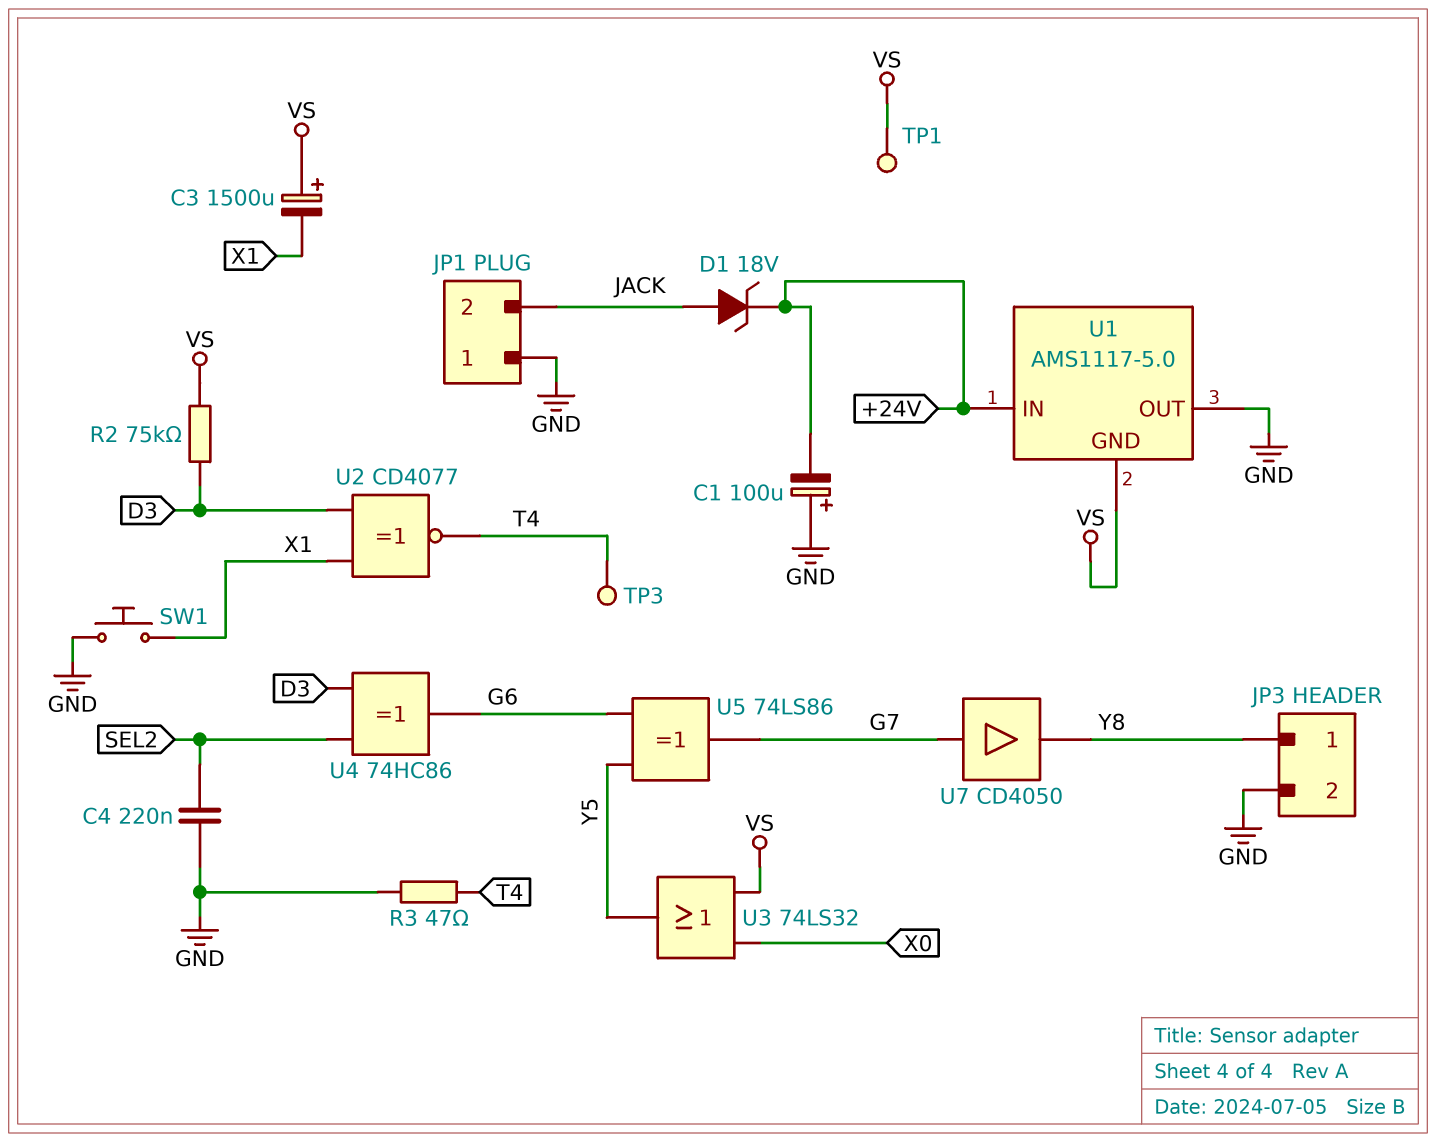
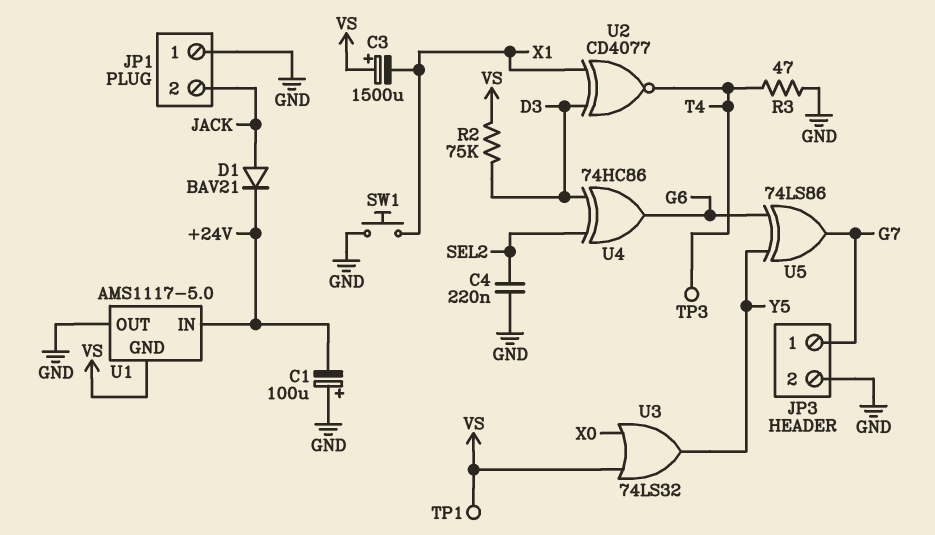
D1: zener 18V (A JACK, K +24V) -> diode BAV21 (A JACK, K +24V)
JP3 pin 1: Y8 -> G7
U7: buffer CD4050 (in G7, out Y8) -> none

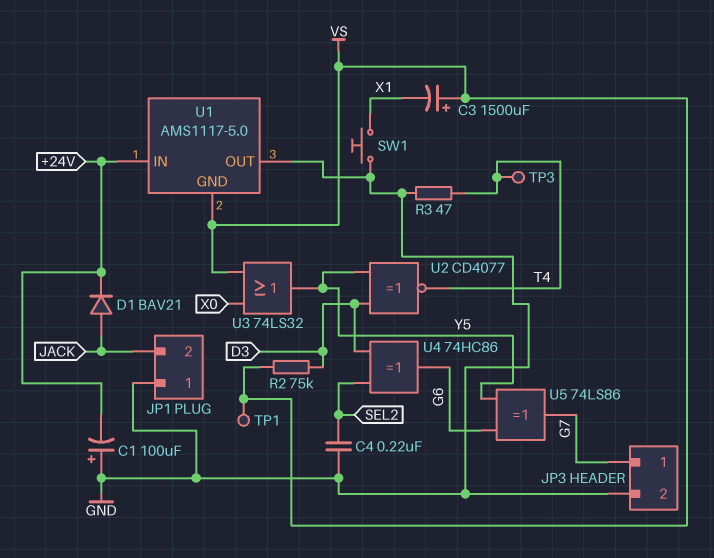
U2: XNOR CD4077 (in D3, in X1, out T4) -> XNOR CD4077 (in D3, in Y5, out T4)

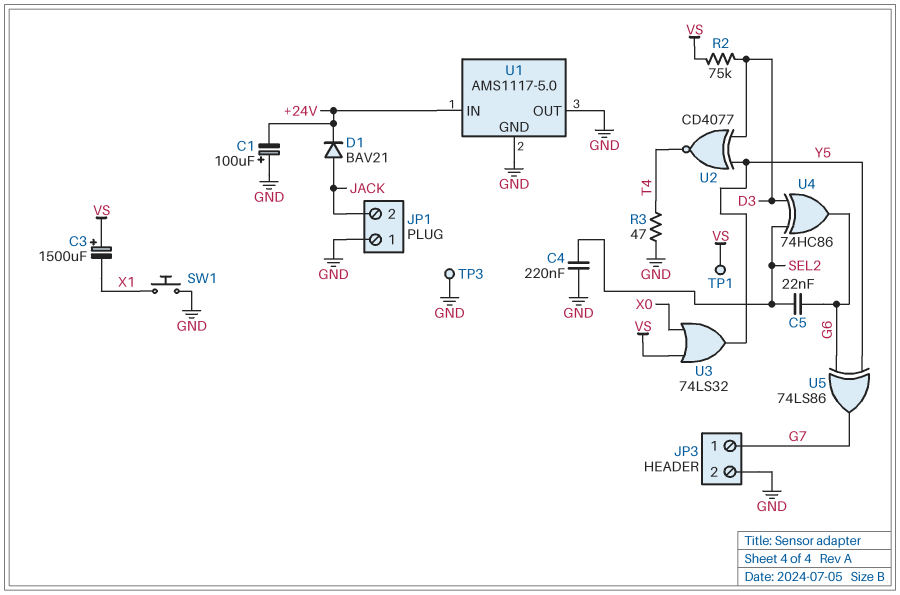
C5: none -> 22nF (G6, SEL2)
TP3: test point (T4) -> test point (GND)
U1 pin GND: VS -> GND

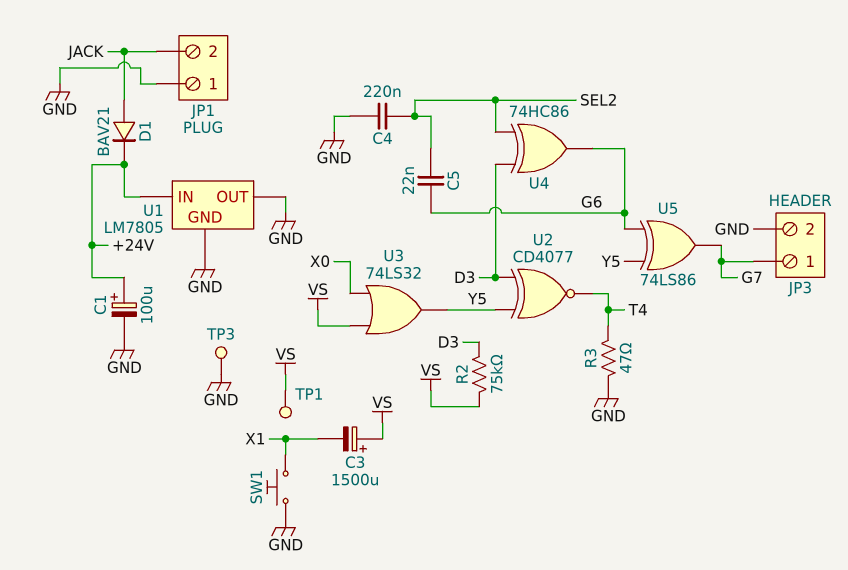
C1: 100uF (plus GND, minus +24V) -> 100uF (plus +24V, minus GND)
U1: AMS1117-5.0 -> LM7805

